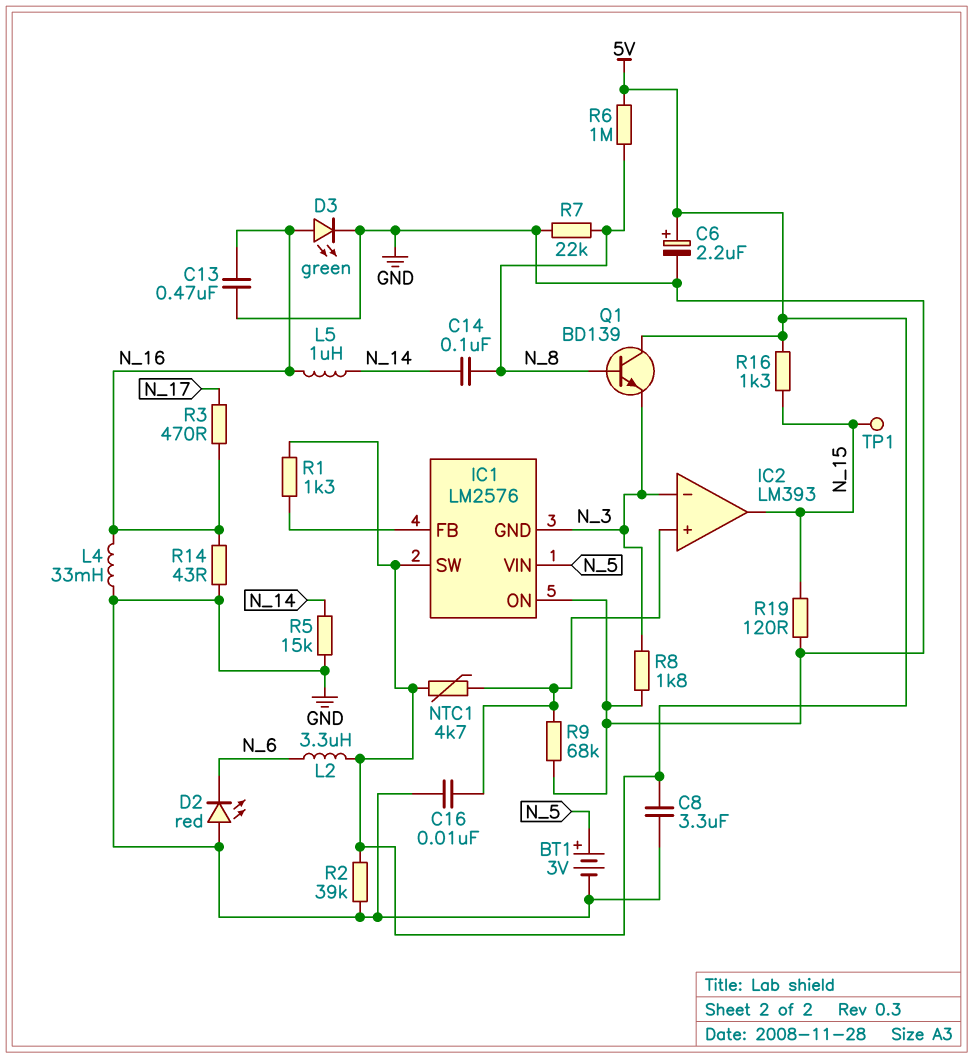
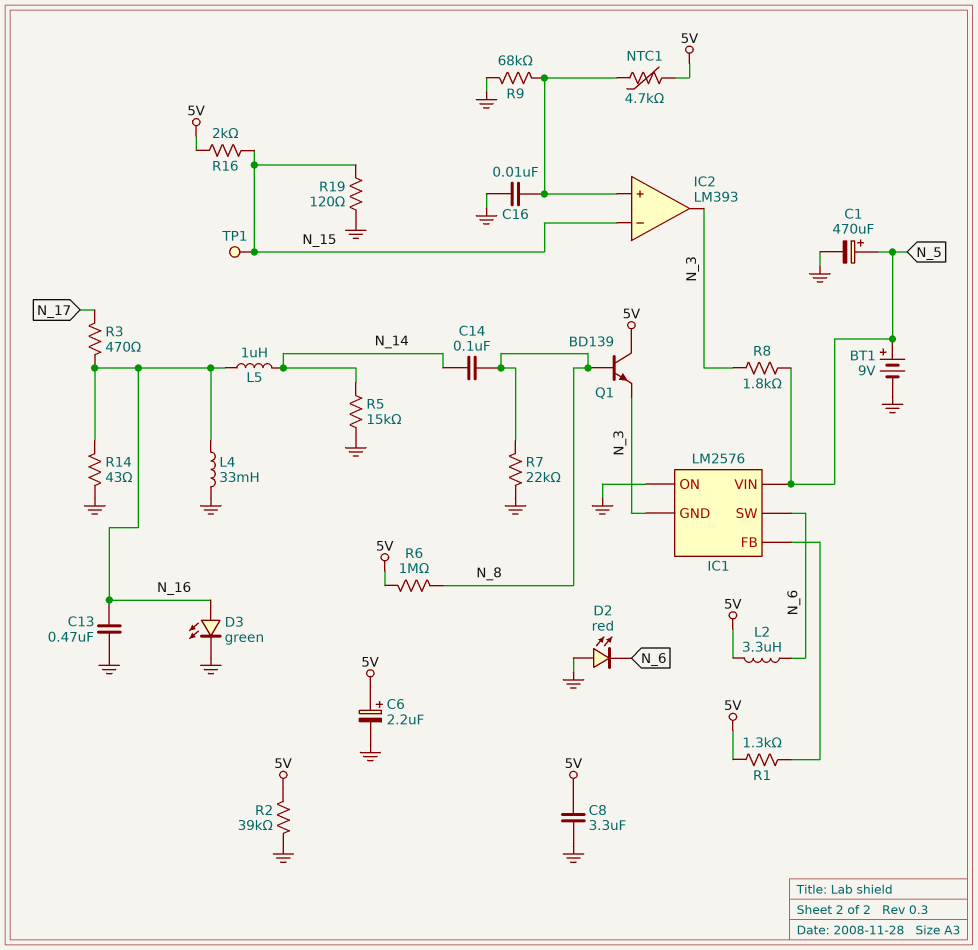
BT1: 3V (plus N_5, minus GND) -> 9V (plus N_5, minus GND)
C1: none -> 470uF (plus N_5, minus GND)
IC1 pin SW: 5V -> N_6
IC2 pin in-: N_3 -> N_15
IC2 pin out: N_15 -> N_3
R8: 1.8k (GND, N_3) -> 1.8k (N_3, N_5)
R16: 1.3k (5V, N_15) -> 2k (5V, N_15)

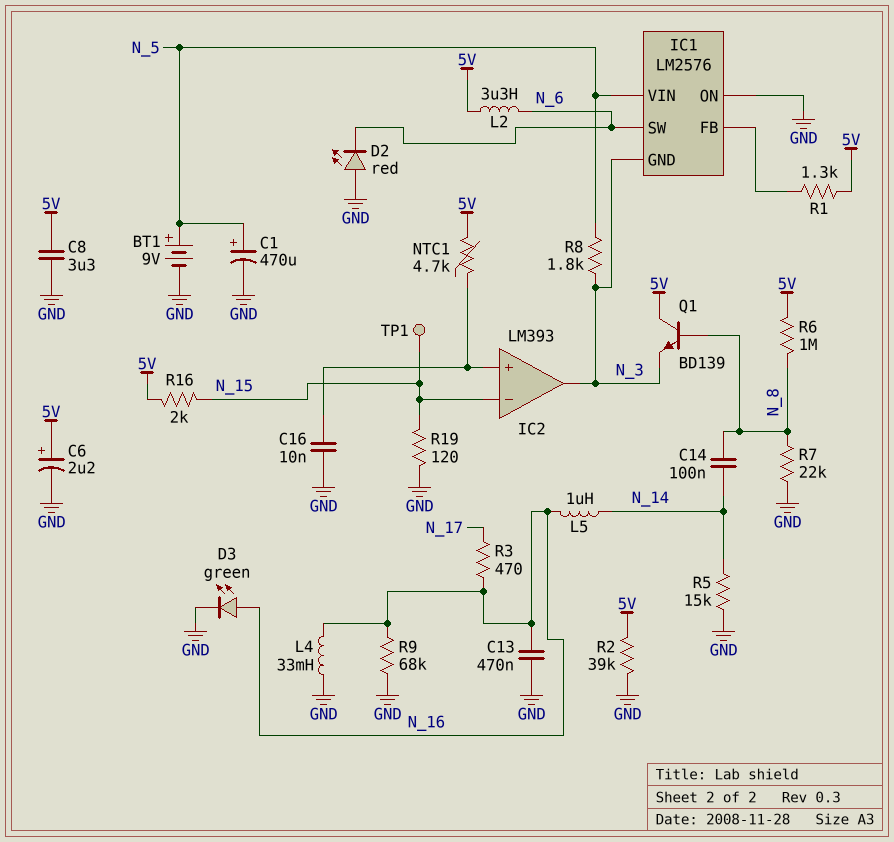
R9: 68k (GND, IC2/in+) -> 68k (GND, N_16)
R14: 43 (GND, N_16) -> none

